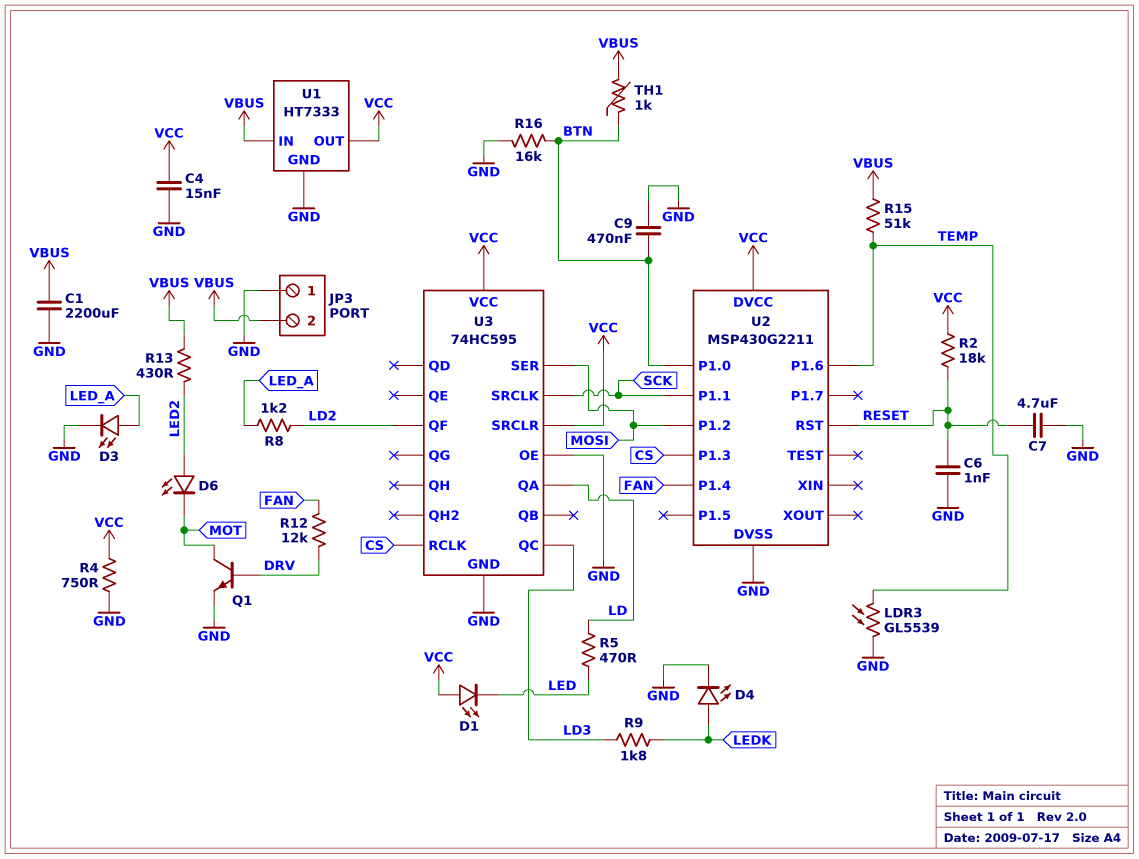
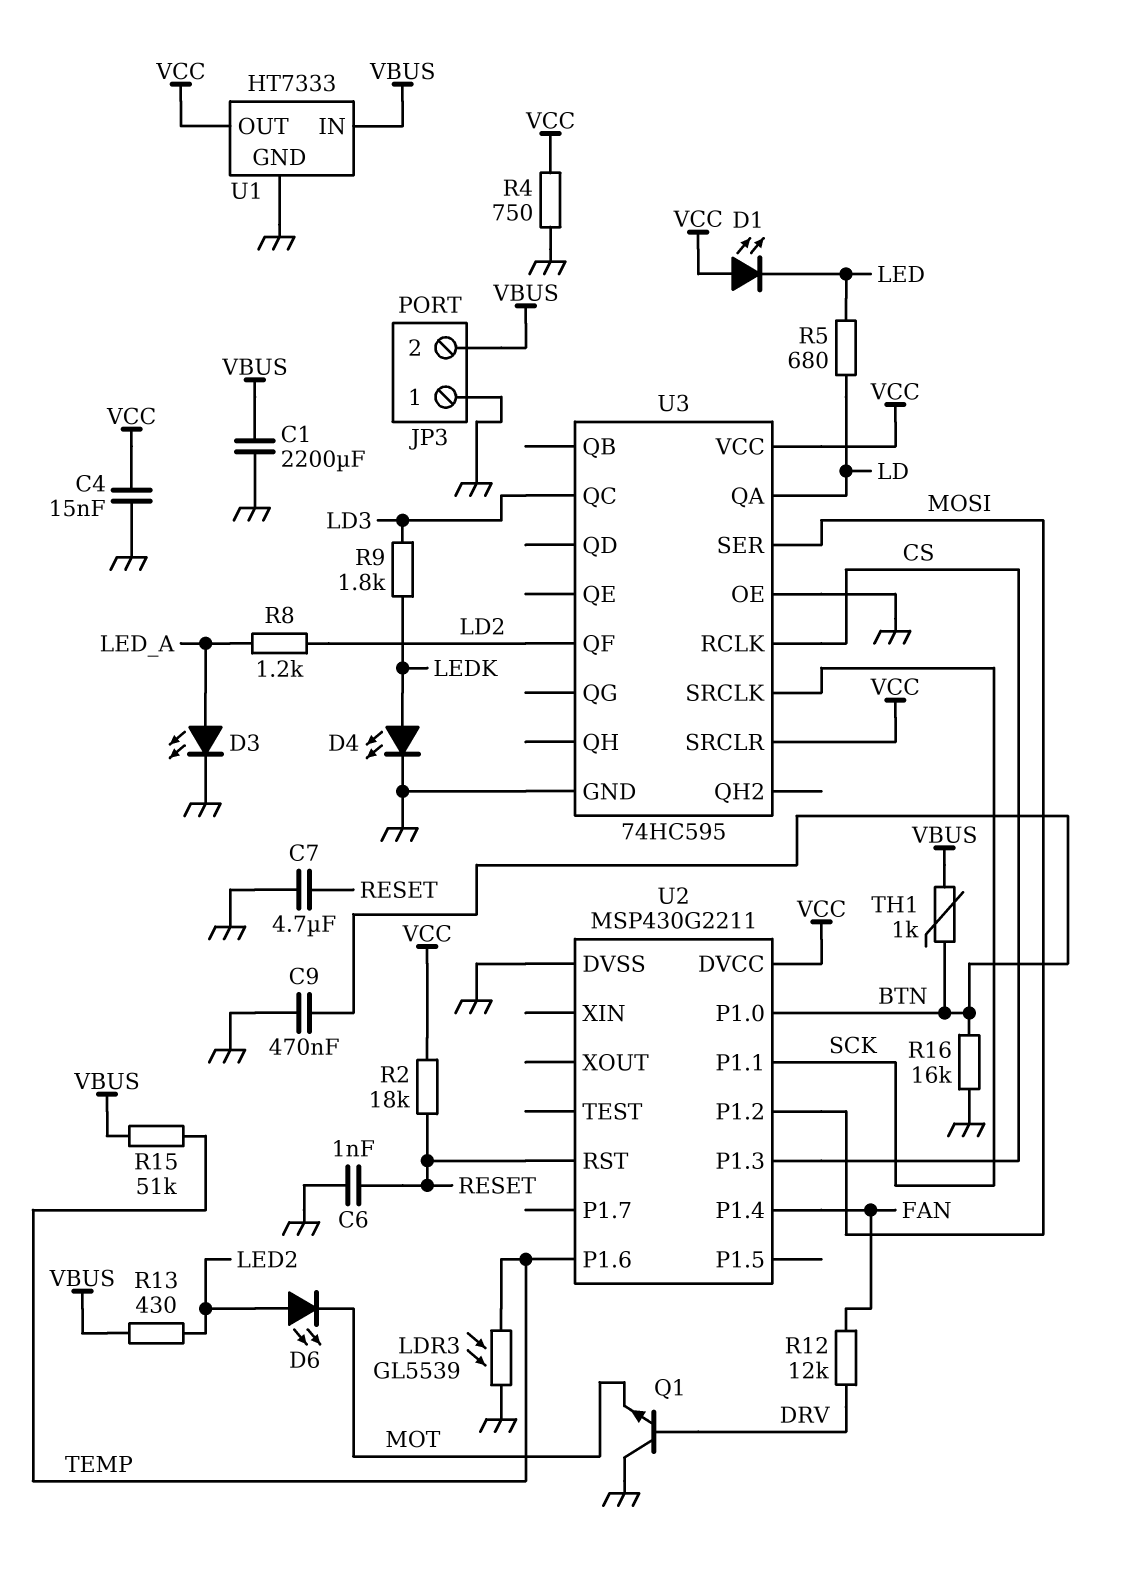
Q1: NPN (B DRV, C MOT, E GND) -> NPN (B DRV, C GND, E MOT)
R5: 470 (LD, LED) -> 680 (LD, LED)

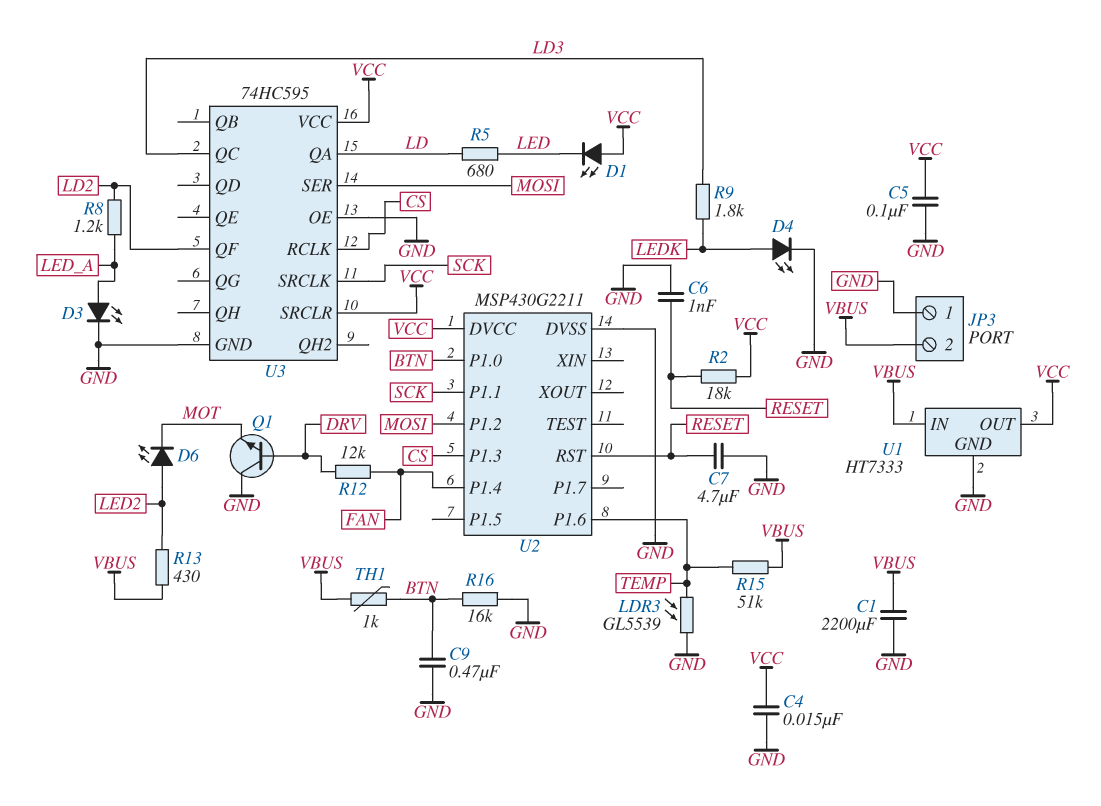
C5: none -> 100nF (GND, VCC)
R4: 750 (GND, VCC) -> none

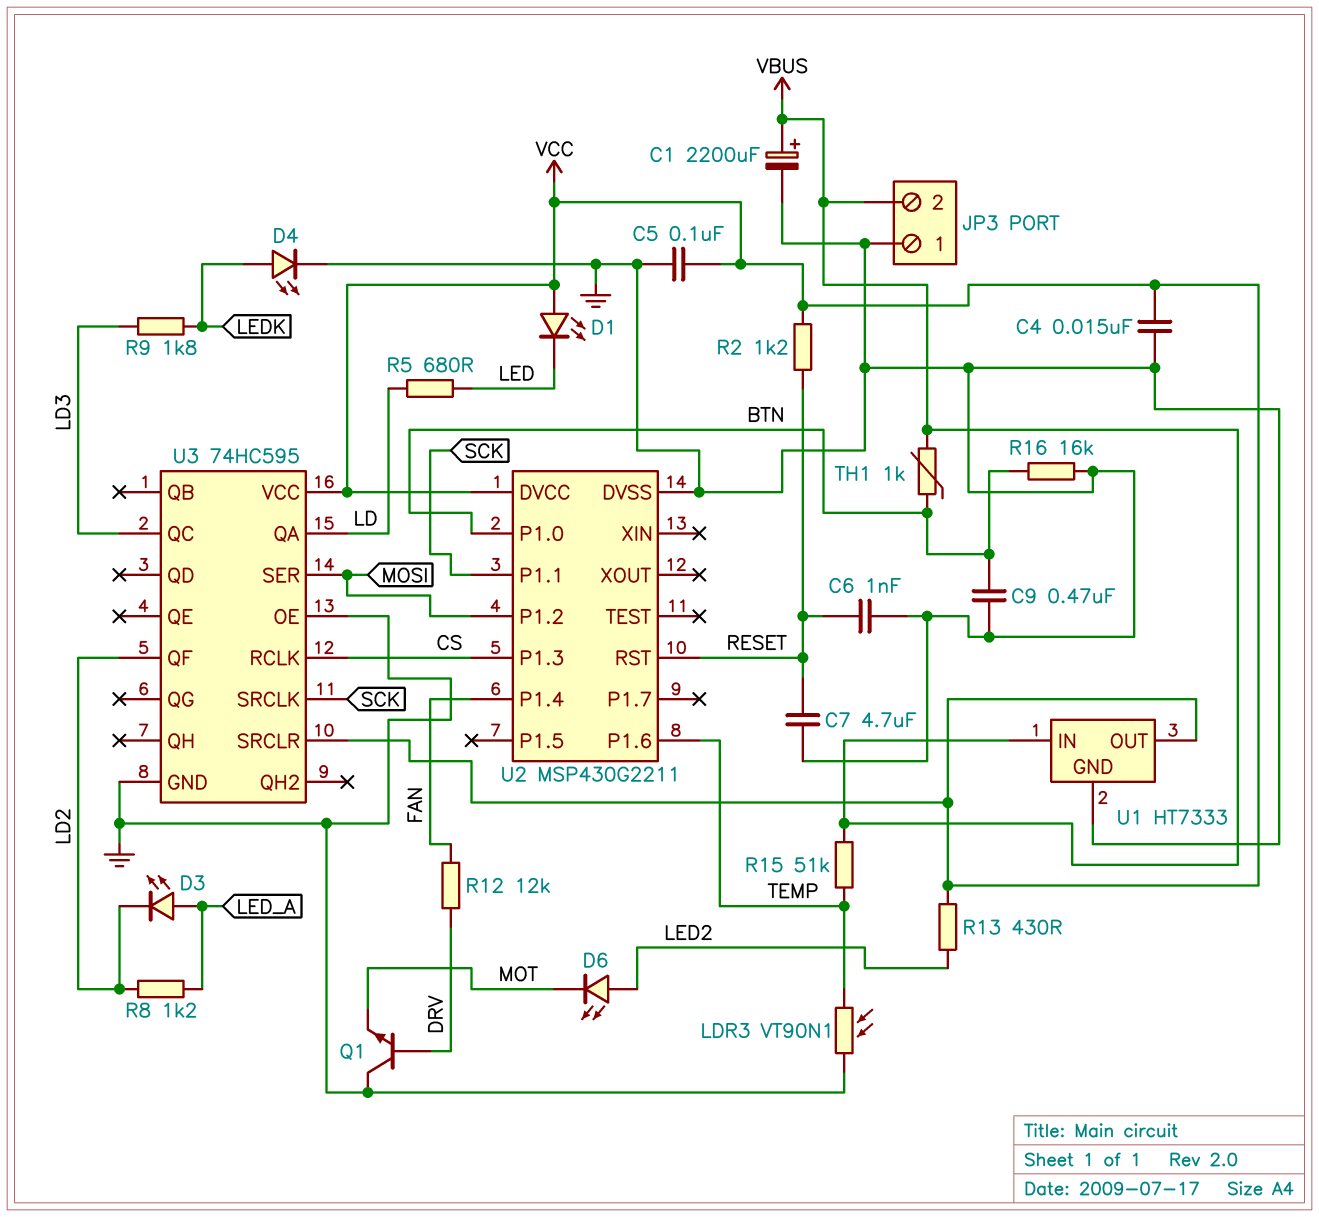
C1: 2200uF (GND, VBUS) -> 2200uF (plus VBUS, minus GND)
D3: LED (A LED_A, K GND) -> LED (A LED_A, K LD2)
LDR3: GL5539 (GND, TEMP) -> VT90N1 (GND, TEMP)
R2: 18k (RESET, VCC) -> 1.2k (RESET, VCC)
R13: 430 (LED2, VBUS) -> 430 (LED2, VCC)

